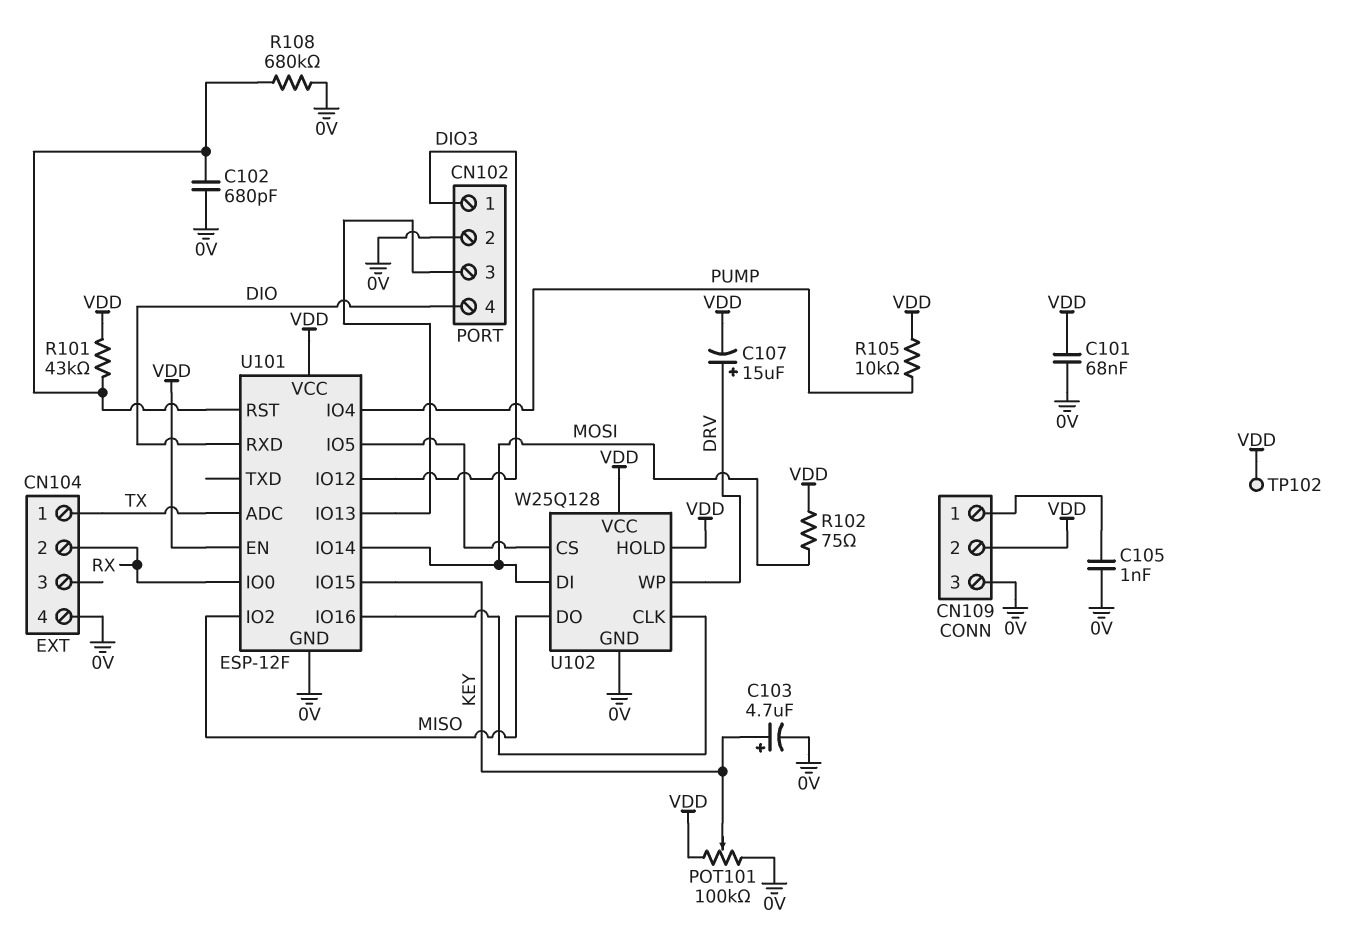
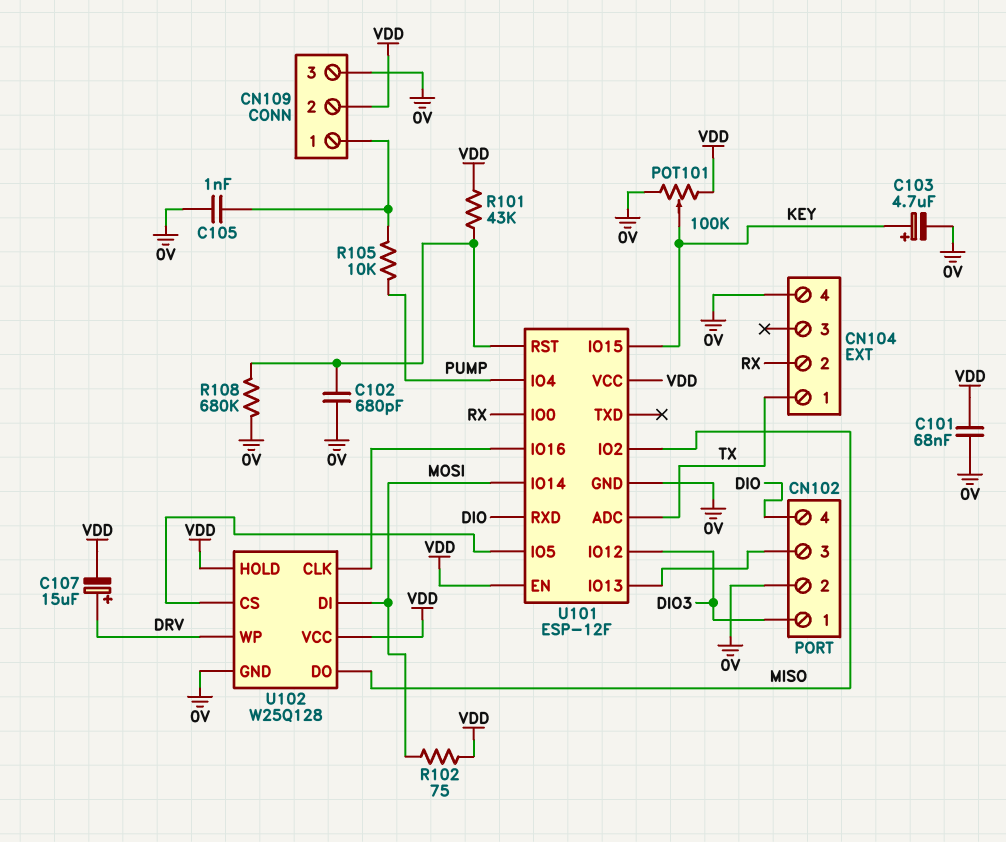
R105: 10k (PUMP, VDD) -> 10k (CN109/1, PUMP)
TP102: test point (VDD) -> none

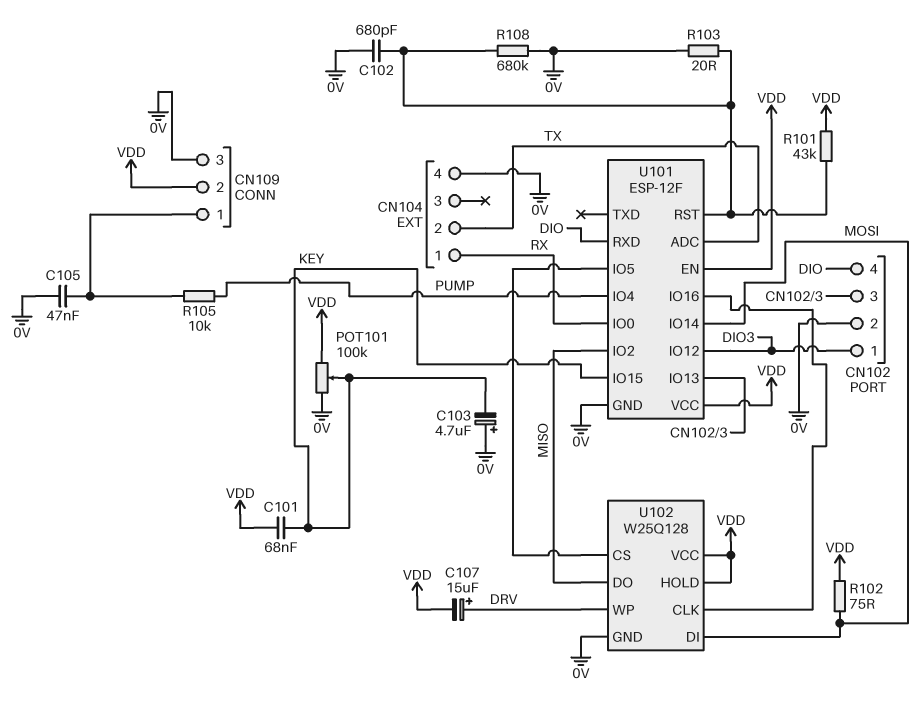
C101: 68nF (0V, VDD) -> 68nF (KEY, VDD)
C103: 4.7uF (plus KEY, minus 0V) -> 4.7uF (plus 0V, minus KEY)
C105: 1nF (0V, CN109/1) -> 47nF (0V, CN109/1)
CN104 pin 1: TX -> RX
CN104 pin 2: RX -> TX
R103: none -> 20 (0V, U101/RST)

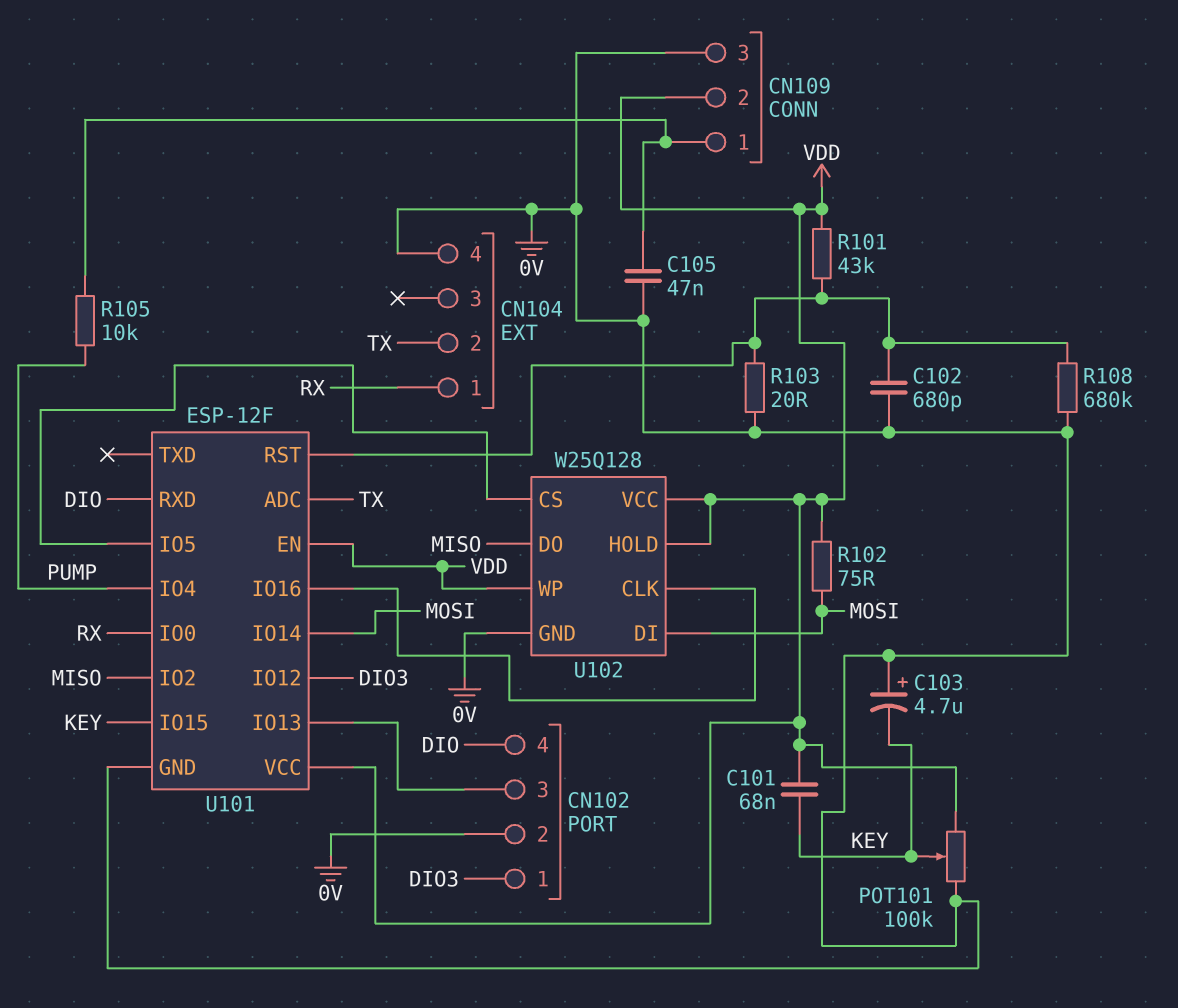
C107: 15uF (plus DRV, minus VDD) -> none
U102 pin WP: DRV -> VDD

